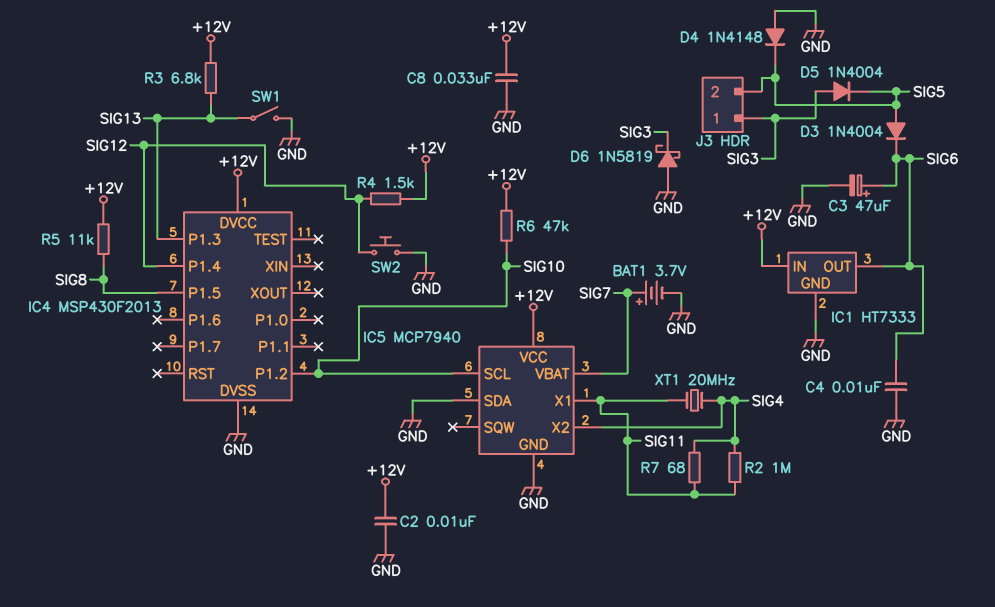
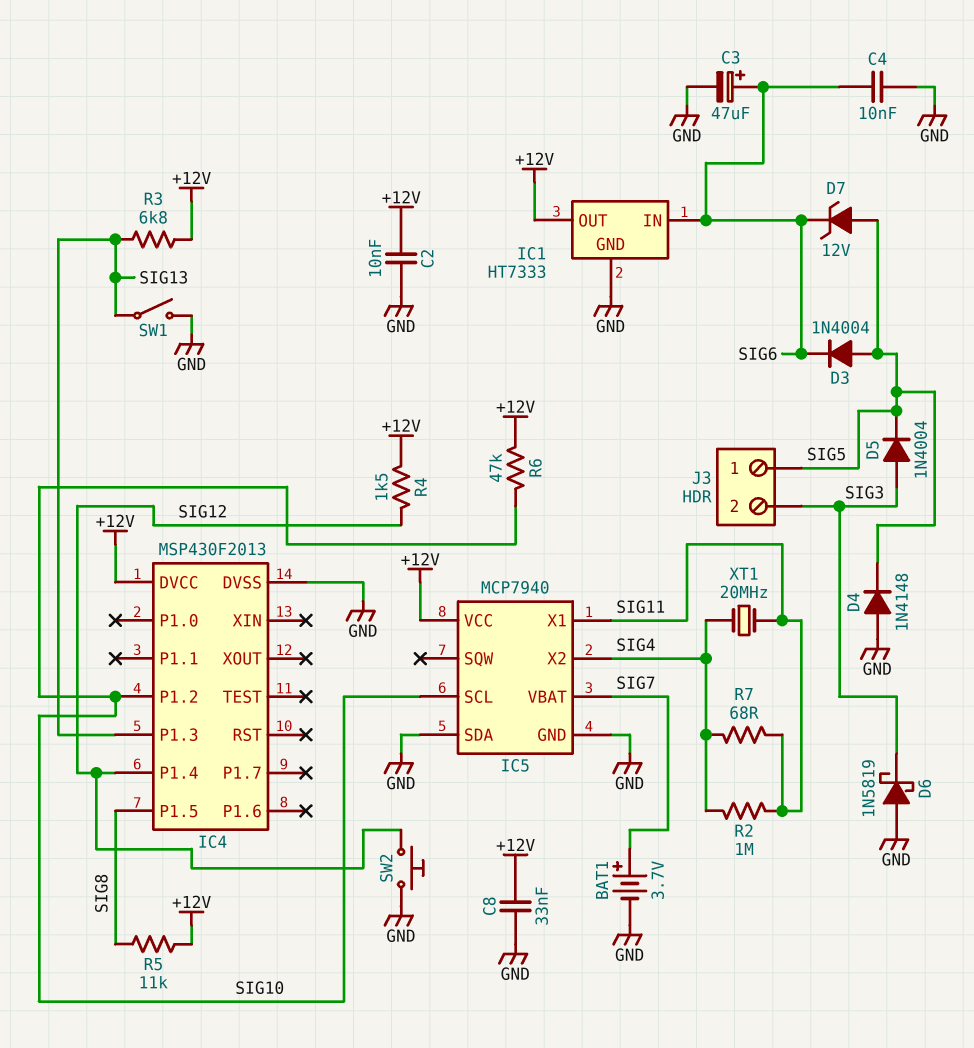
D7: none -> zener 12V (A SIG5, K SIG6)
IC1 pin IN: +12V -> SIG6
IC1 pin OUT: SIG6 -> +12V
J3 pin 1: SIG3 -> SIG5
J3 pin 2: SIG5 -> SIG3

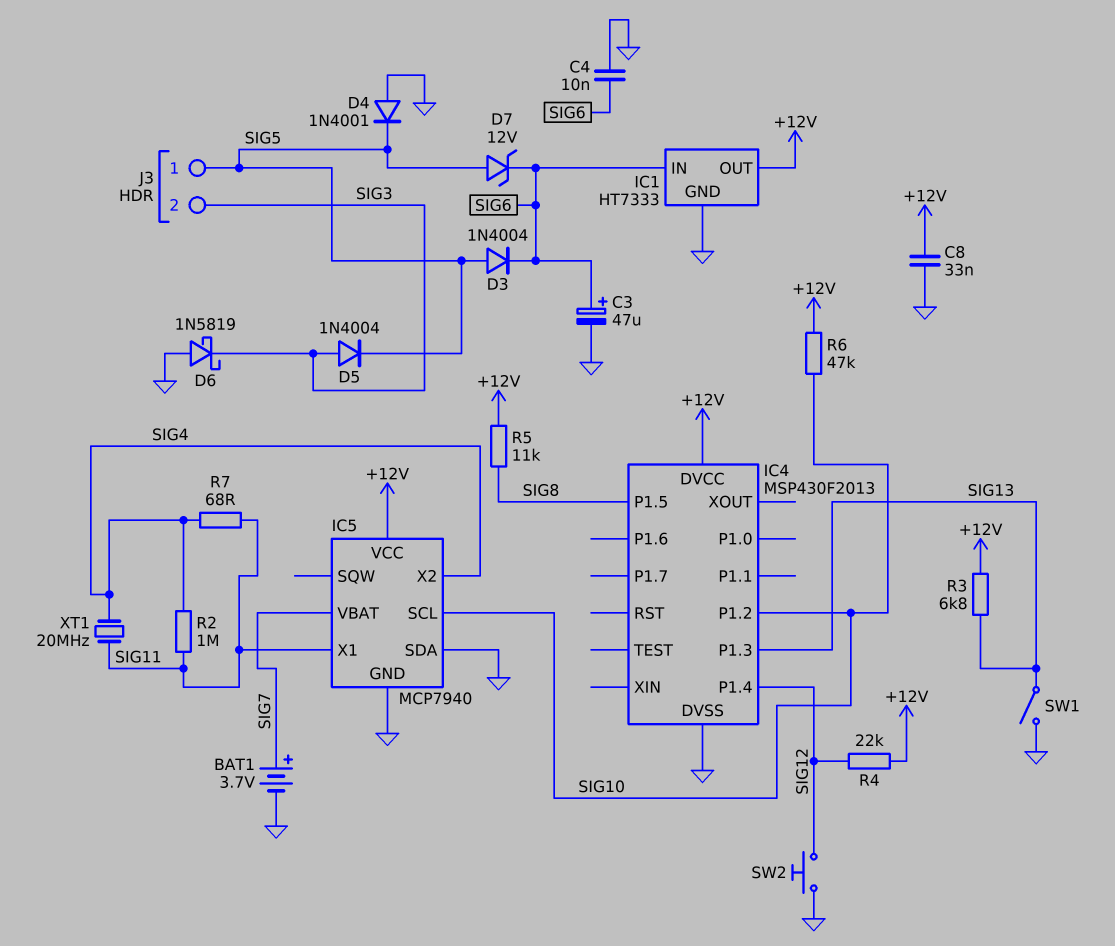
C2: 10nF (+12V, GND) -> none
D4: diode 1N4148 (A GND, K SIG5) -> diode 1N4001 (A GND, K SIG5)
R4: 1.5k (+12V, SIG12) -> 22k (+12V, SIG12)

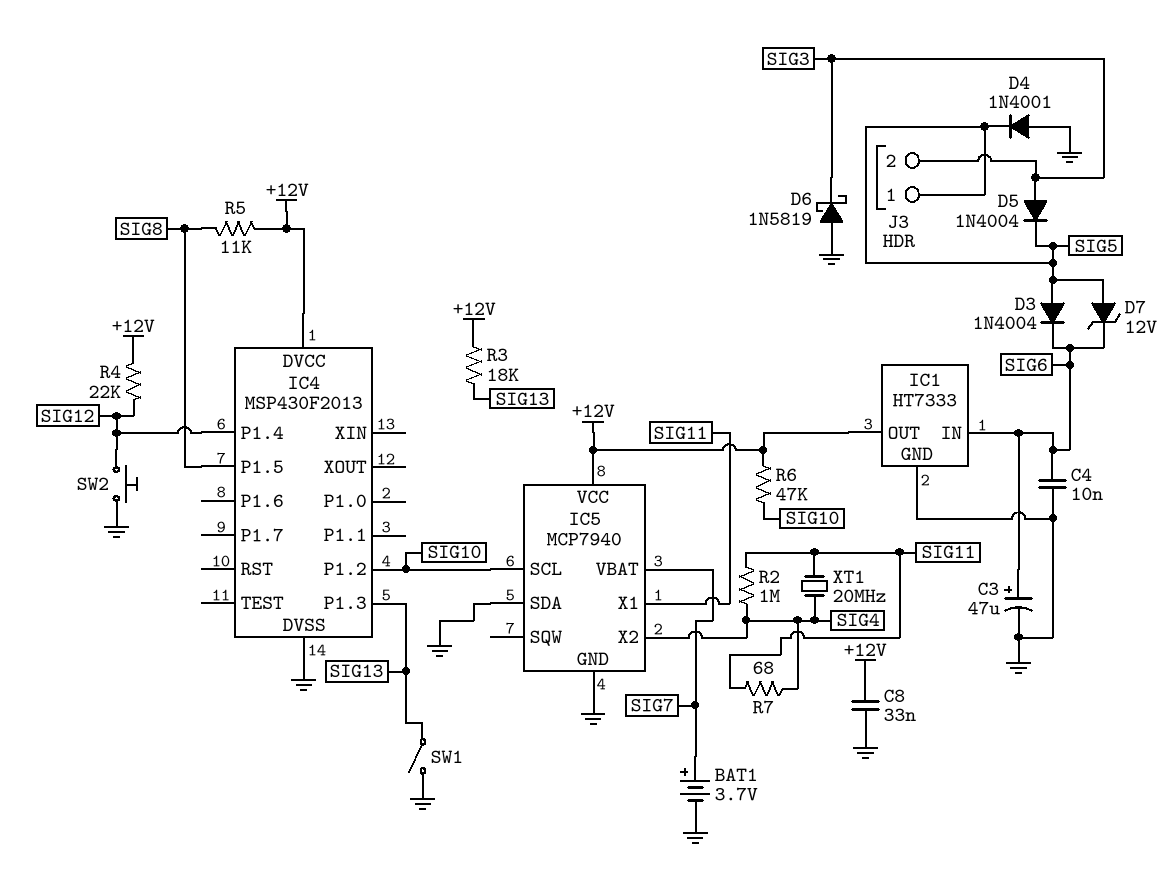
R3: 6.8k (+12V, SIG13) -> 18k (+12V, SIG13)

